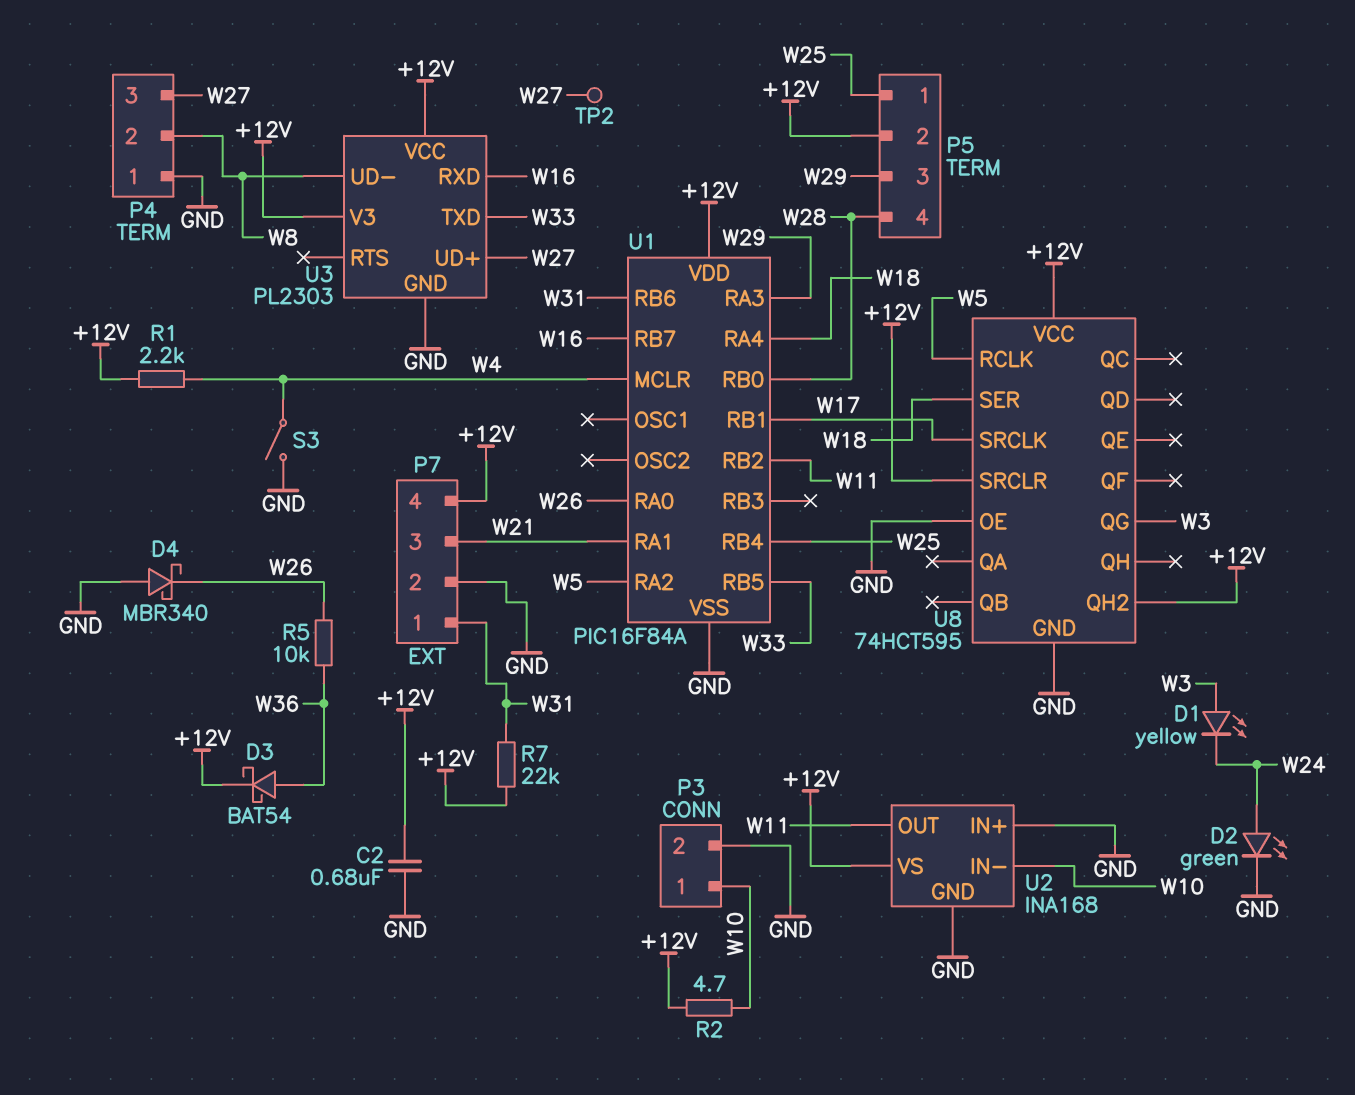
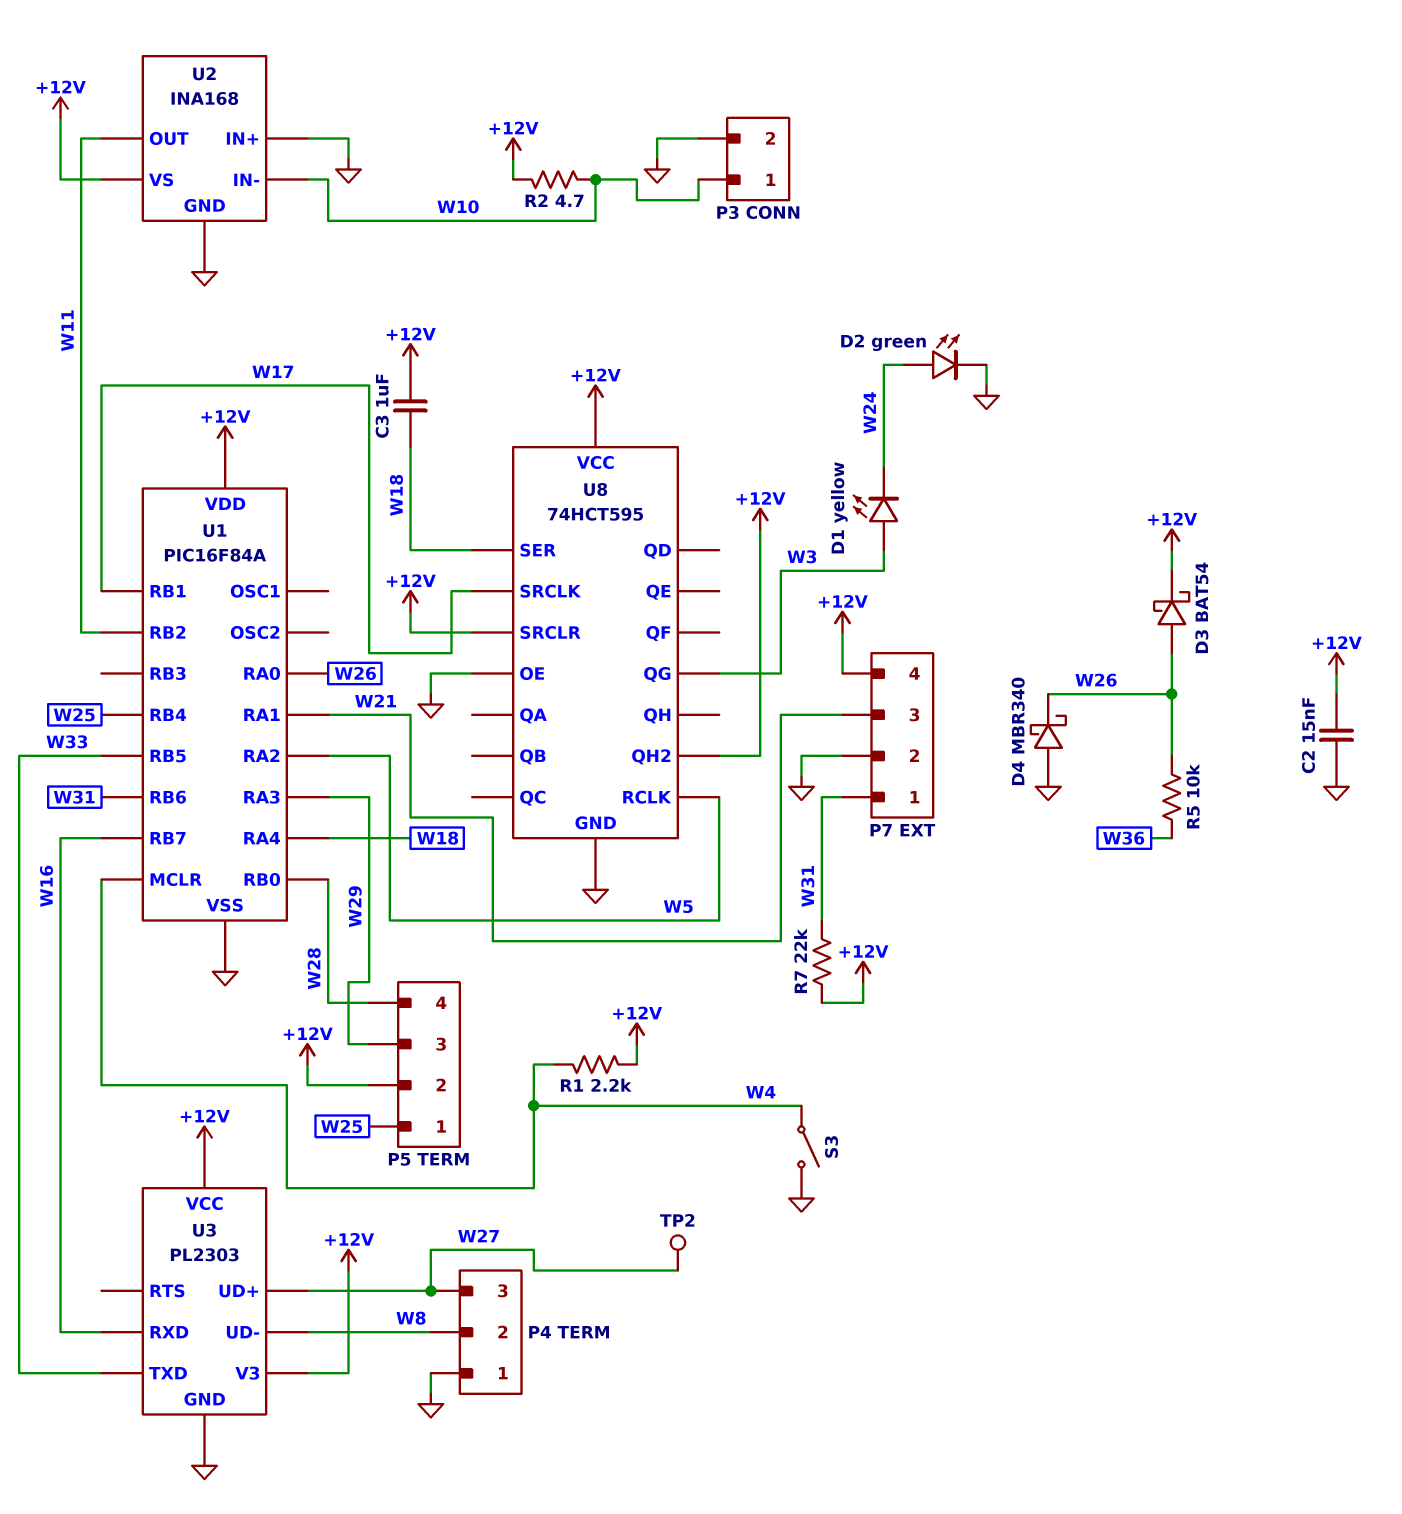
C2: 680nF (+12V, GND) -> 15nF (+12V, GND)
C3: none -> 1uF (+12V, W18)
D3: schottky BAT54 (A W36, K +12V) -> schottky BAT54 (A W26, K +12V)

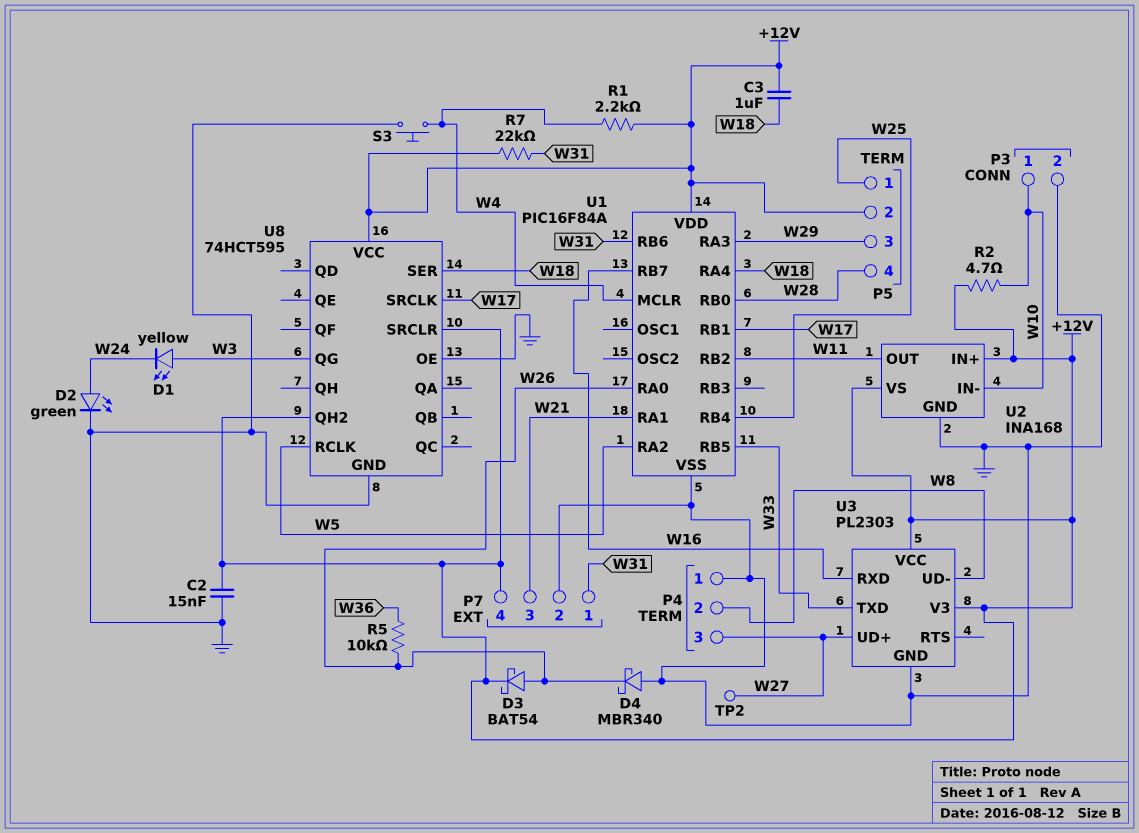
S3: switch (GND, W4) -> button (GND, W4)
U2 pin IN+: GND -> +12V

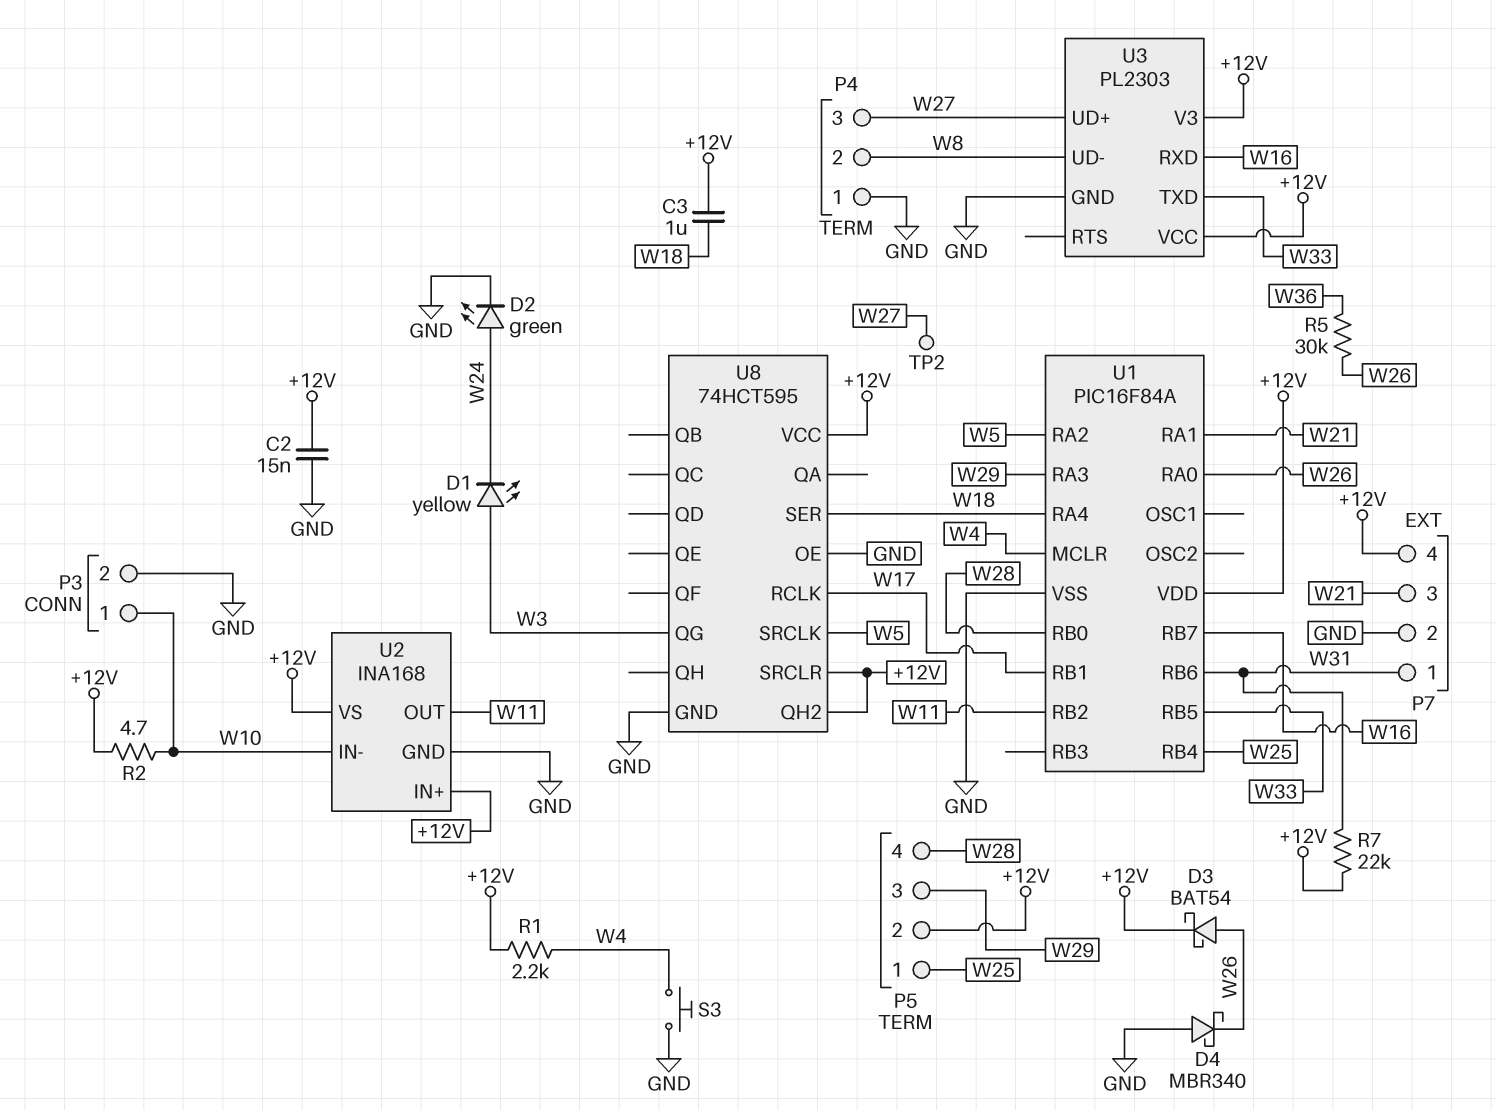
R5: 10k (W26, W36) -> 30k (W26, W36)
U8 pin RCLK: W5 -> W17
U8 pin SRCLK: W17 -> W5

